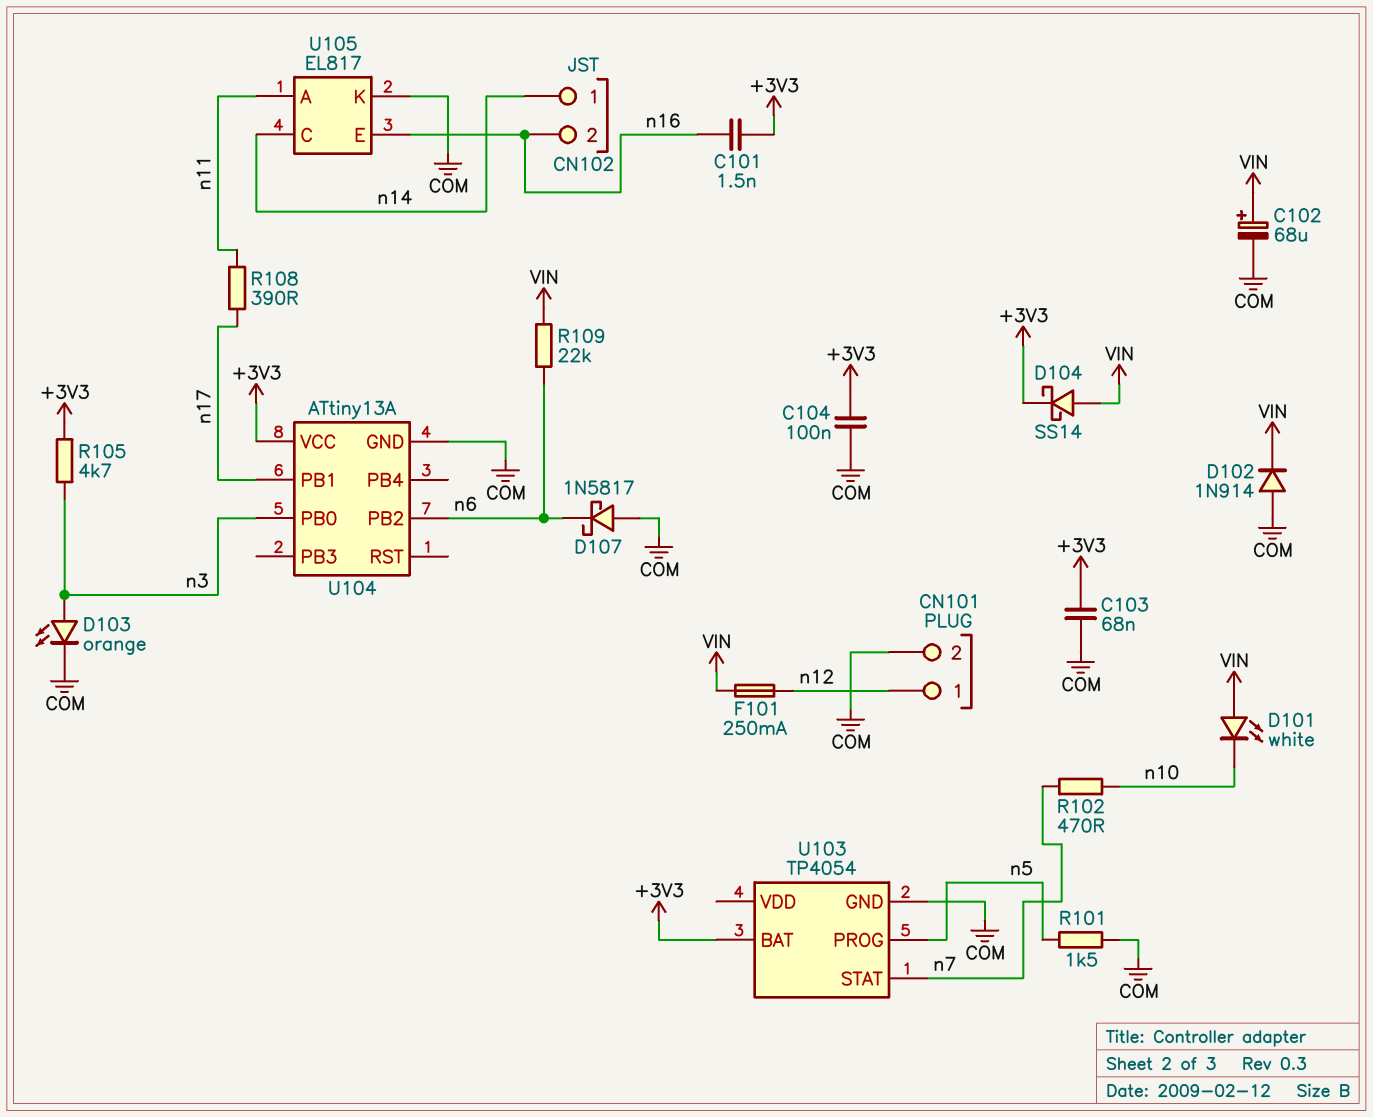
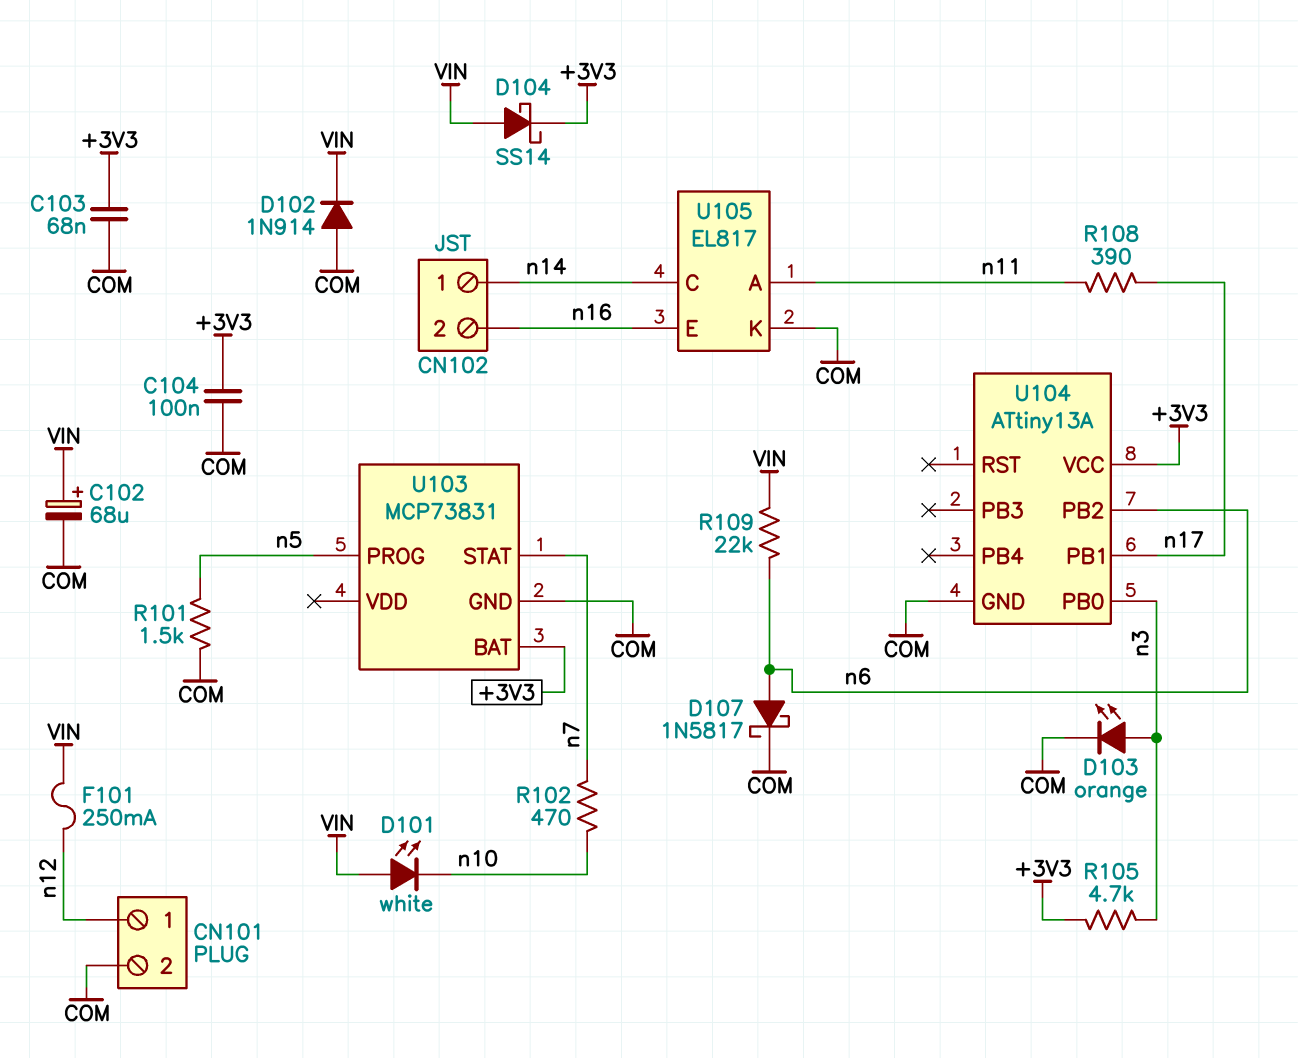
C101: 1.5nF (+3V3, n16) -> none
D107: schottky 1N5817 (A COM, K n6) -> schottky 1N5817 (A n6, K COM)
U103: TP4054 -> MCP73831

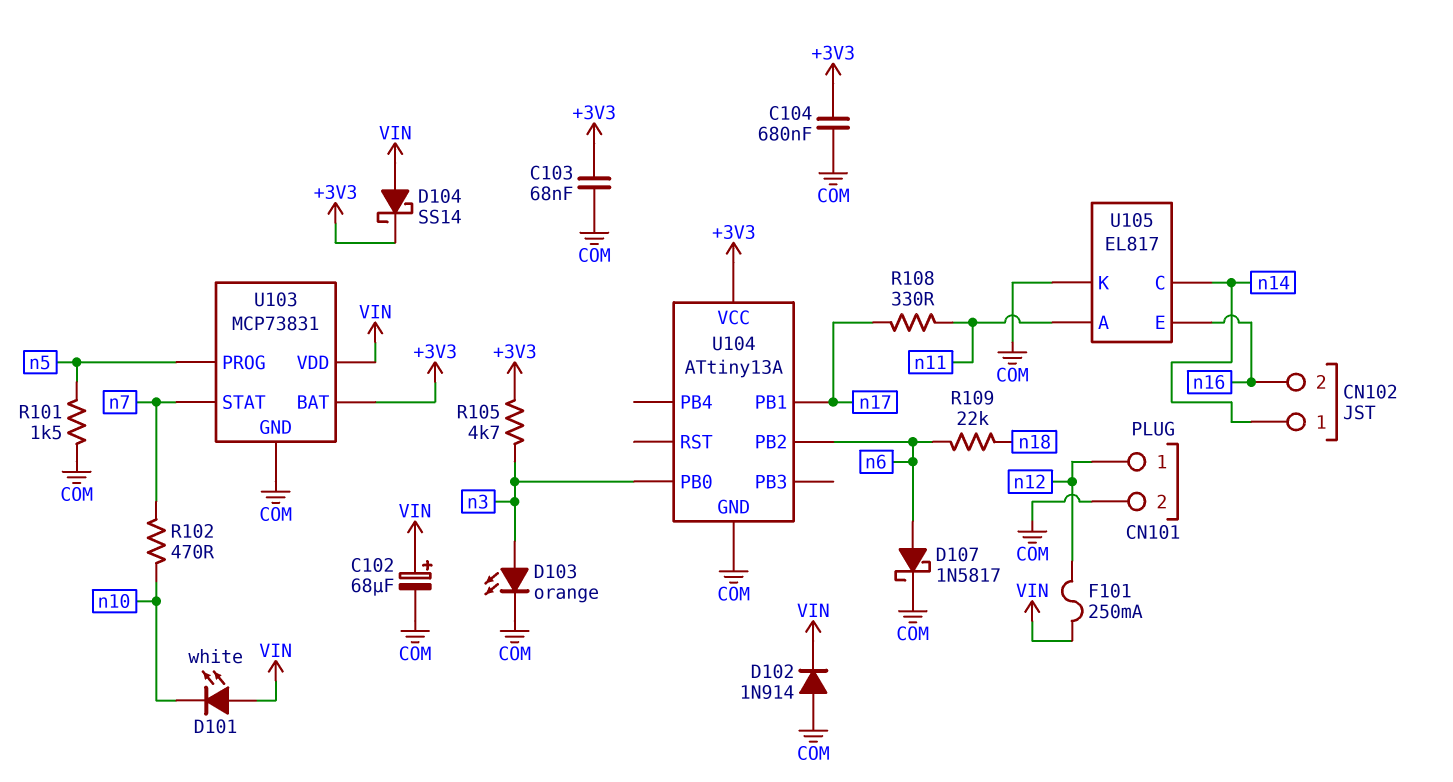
C104: 100nF (+3V3, COM) -> 680nF (+3V3, COM)
R108: 390 (n11, n17) -> 330 (n11, n17)
R109: 22k (VIN, n6) -> 22k (n6, n18)
U103 pin VDD: none -> VIN

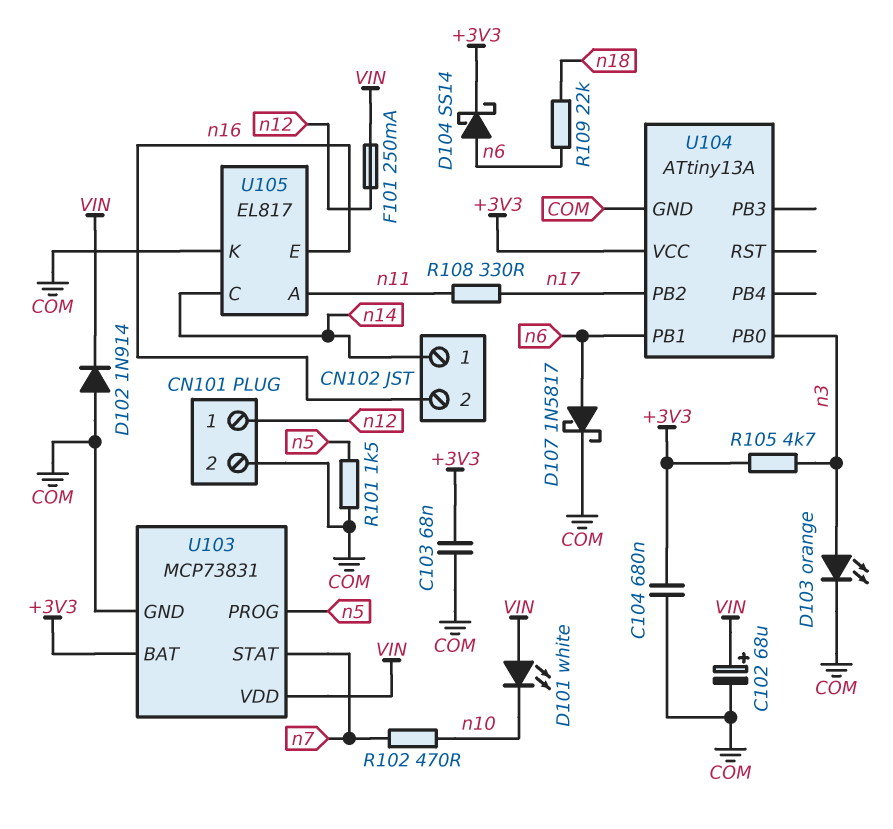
D104: schottky SS14 (A VIN, K +3V3) -> schottky SS14 (A n6, K +3V3)
U104 pin PB1: n17 -> n6
U104 pin PB2: n6 -> n17

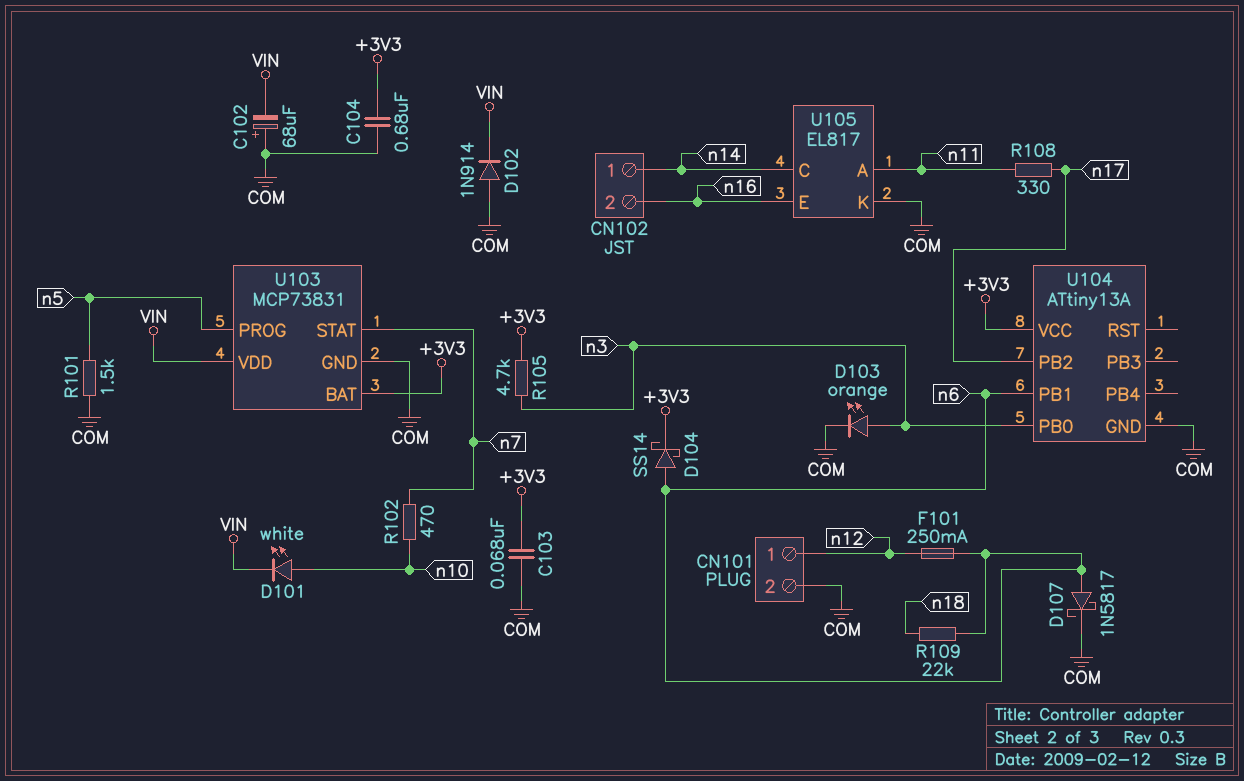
C102: 68uF (plus VIN, minus COM) -> 68uF (plus COM, minus VIN)
D101: LED white (A VIN, K n10) -> LED white (A n10, K VIN)
F101: 250mA (VIN, n12) -> 250mA (n6, n12)

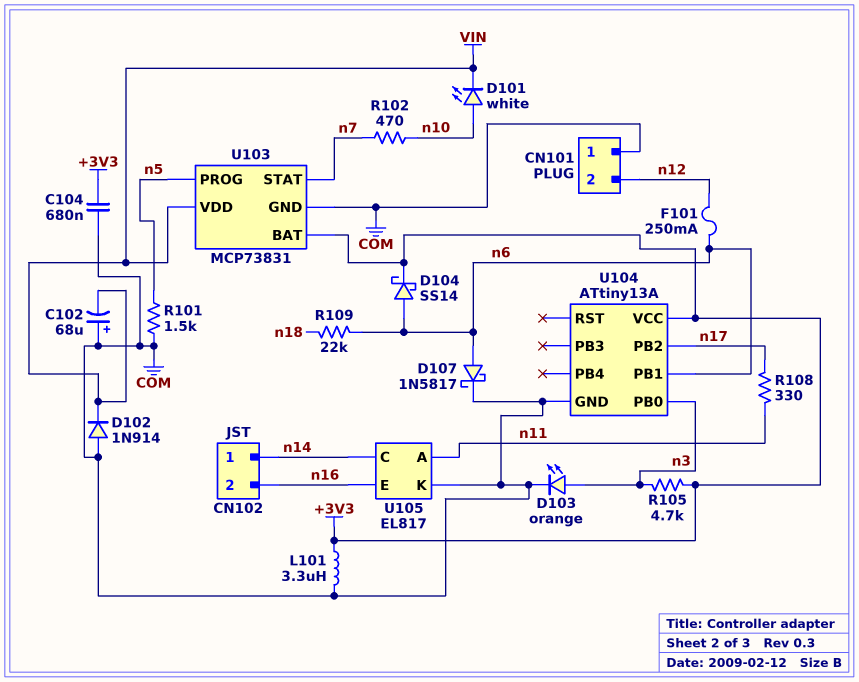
C103: 68nF (+3V3, COM) -> none
CN101 pin 1: n12 -> COM
CN101 pin 2: COM -> n12
L101: none -> 3.3uH (+3V3, COM)

